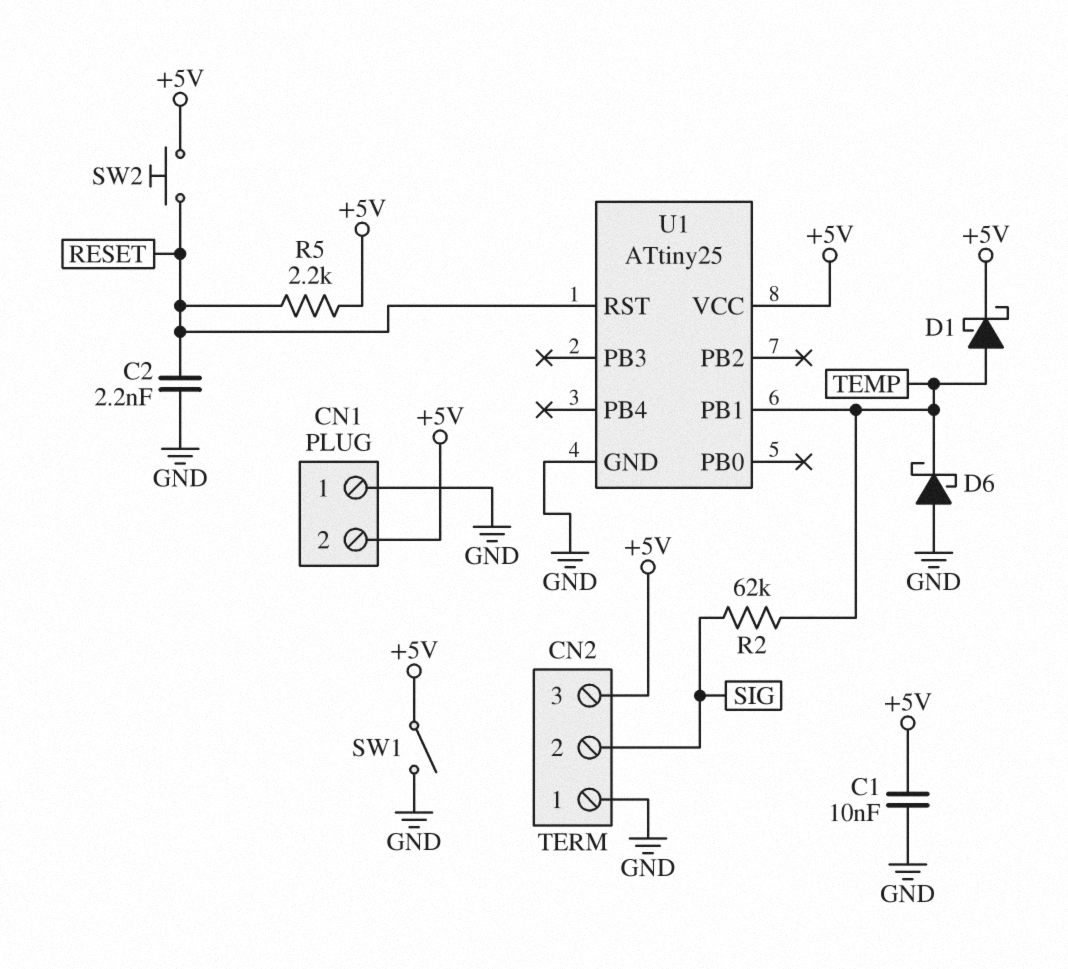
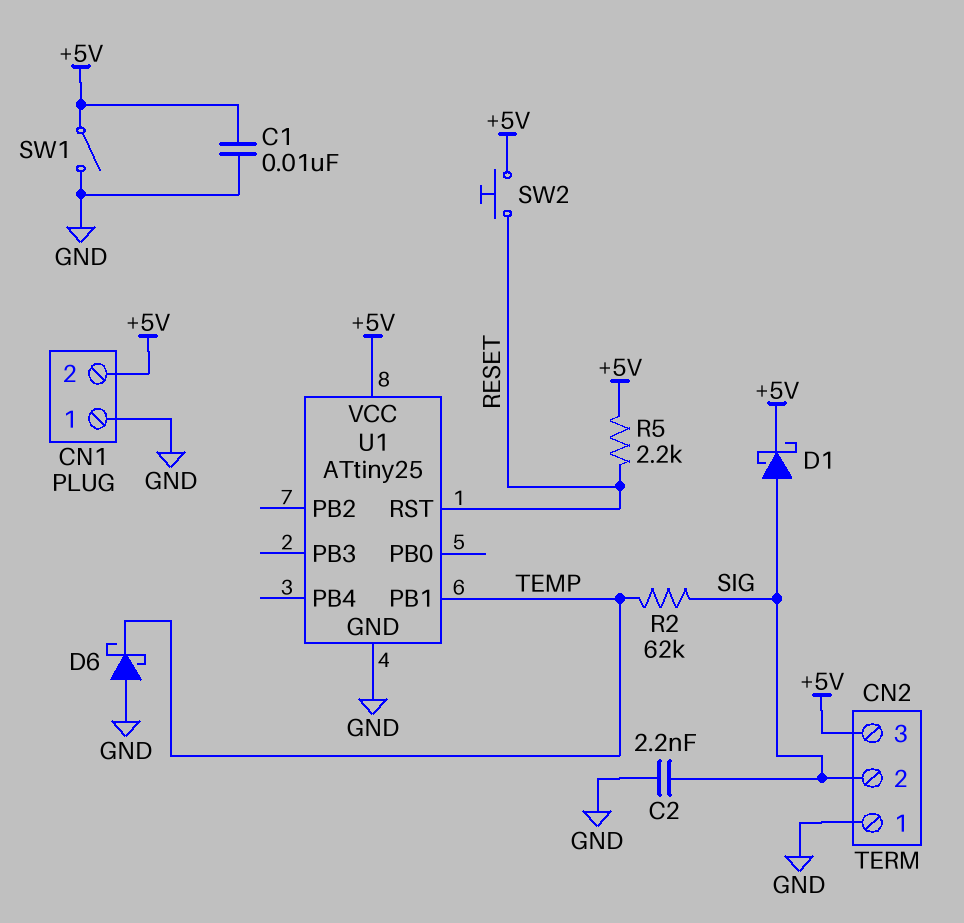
C2: 2.2nF (GND, RESET) -> 2.2nF (GND, SIG)
D1: schottky (A TEMP, K +5V) -> schottky (A SIG, K +5V)

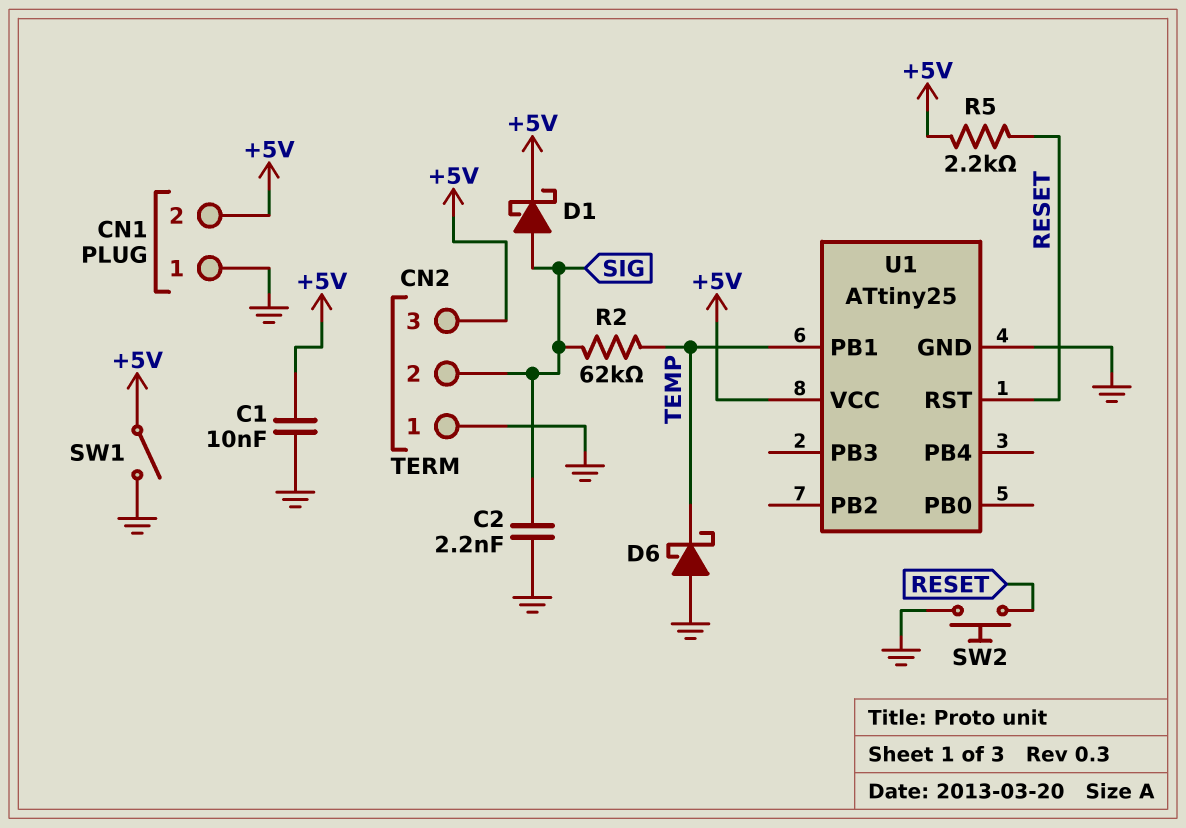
SW2: button (+5V, RESET) -> button (GND, RESET)

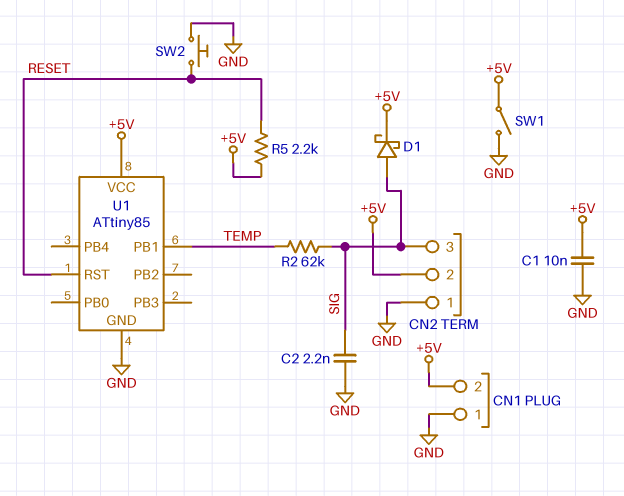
CN2 pin 2: SIG -> +5V
CN2 pin 3: +5V -> SIG
D6: schottky (A GND, K TEMP) -> none
U1: ATtiny25 -> ATtiny85

